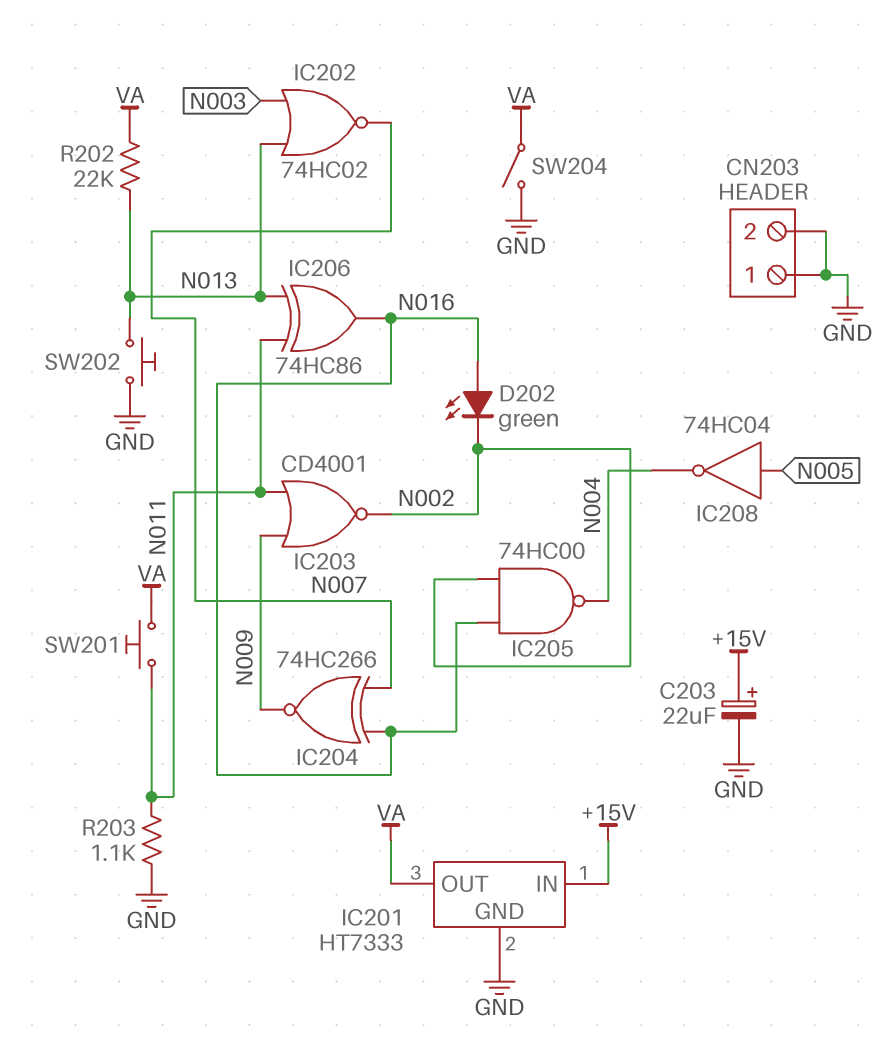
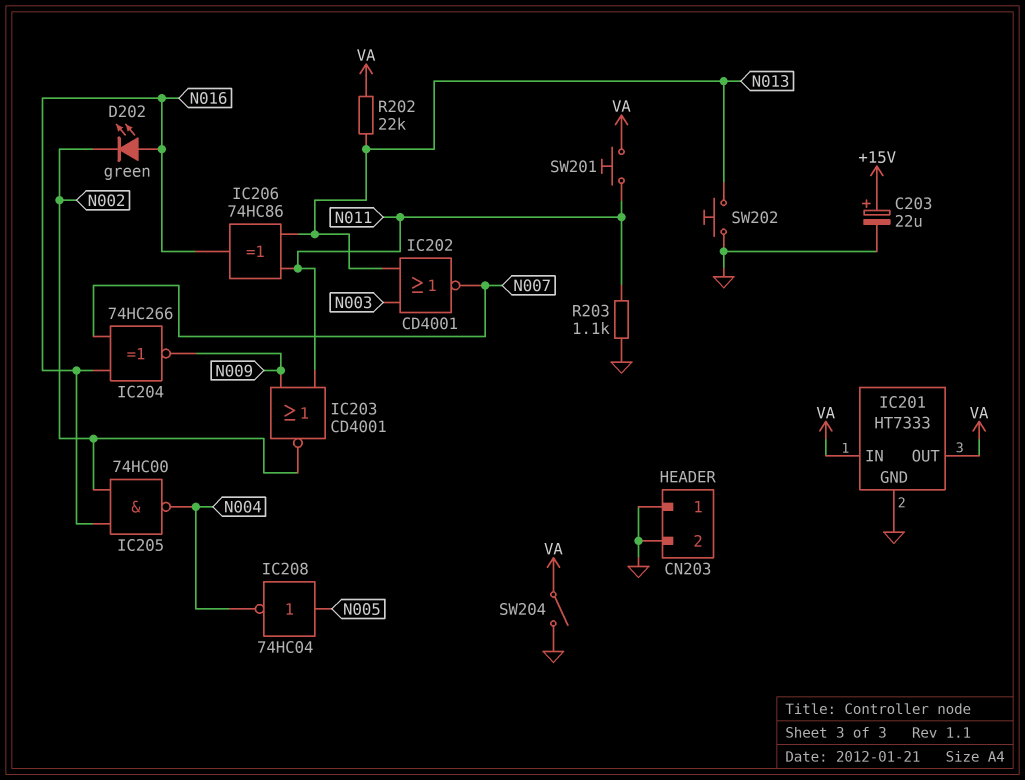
IC201 pin IN: +15V -> VA
IC202: NOR 74HC02 (in N003, in N013, out N007) -> NOR CD4001 (in N003, in N013, out N007)

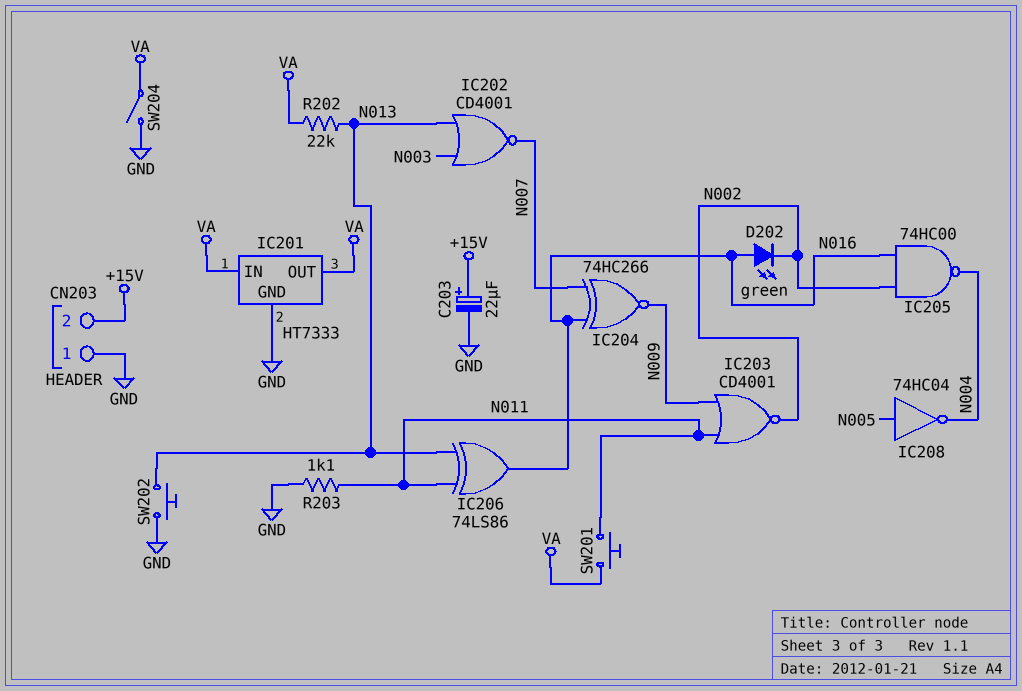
CN203 pin 2: GND -> +15V
IC206: XOR 74HC86 (in N011, in N013, out N016) -> XOR 74LS86 (in N011, in N013, out N016)

